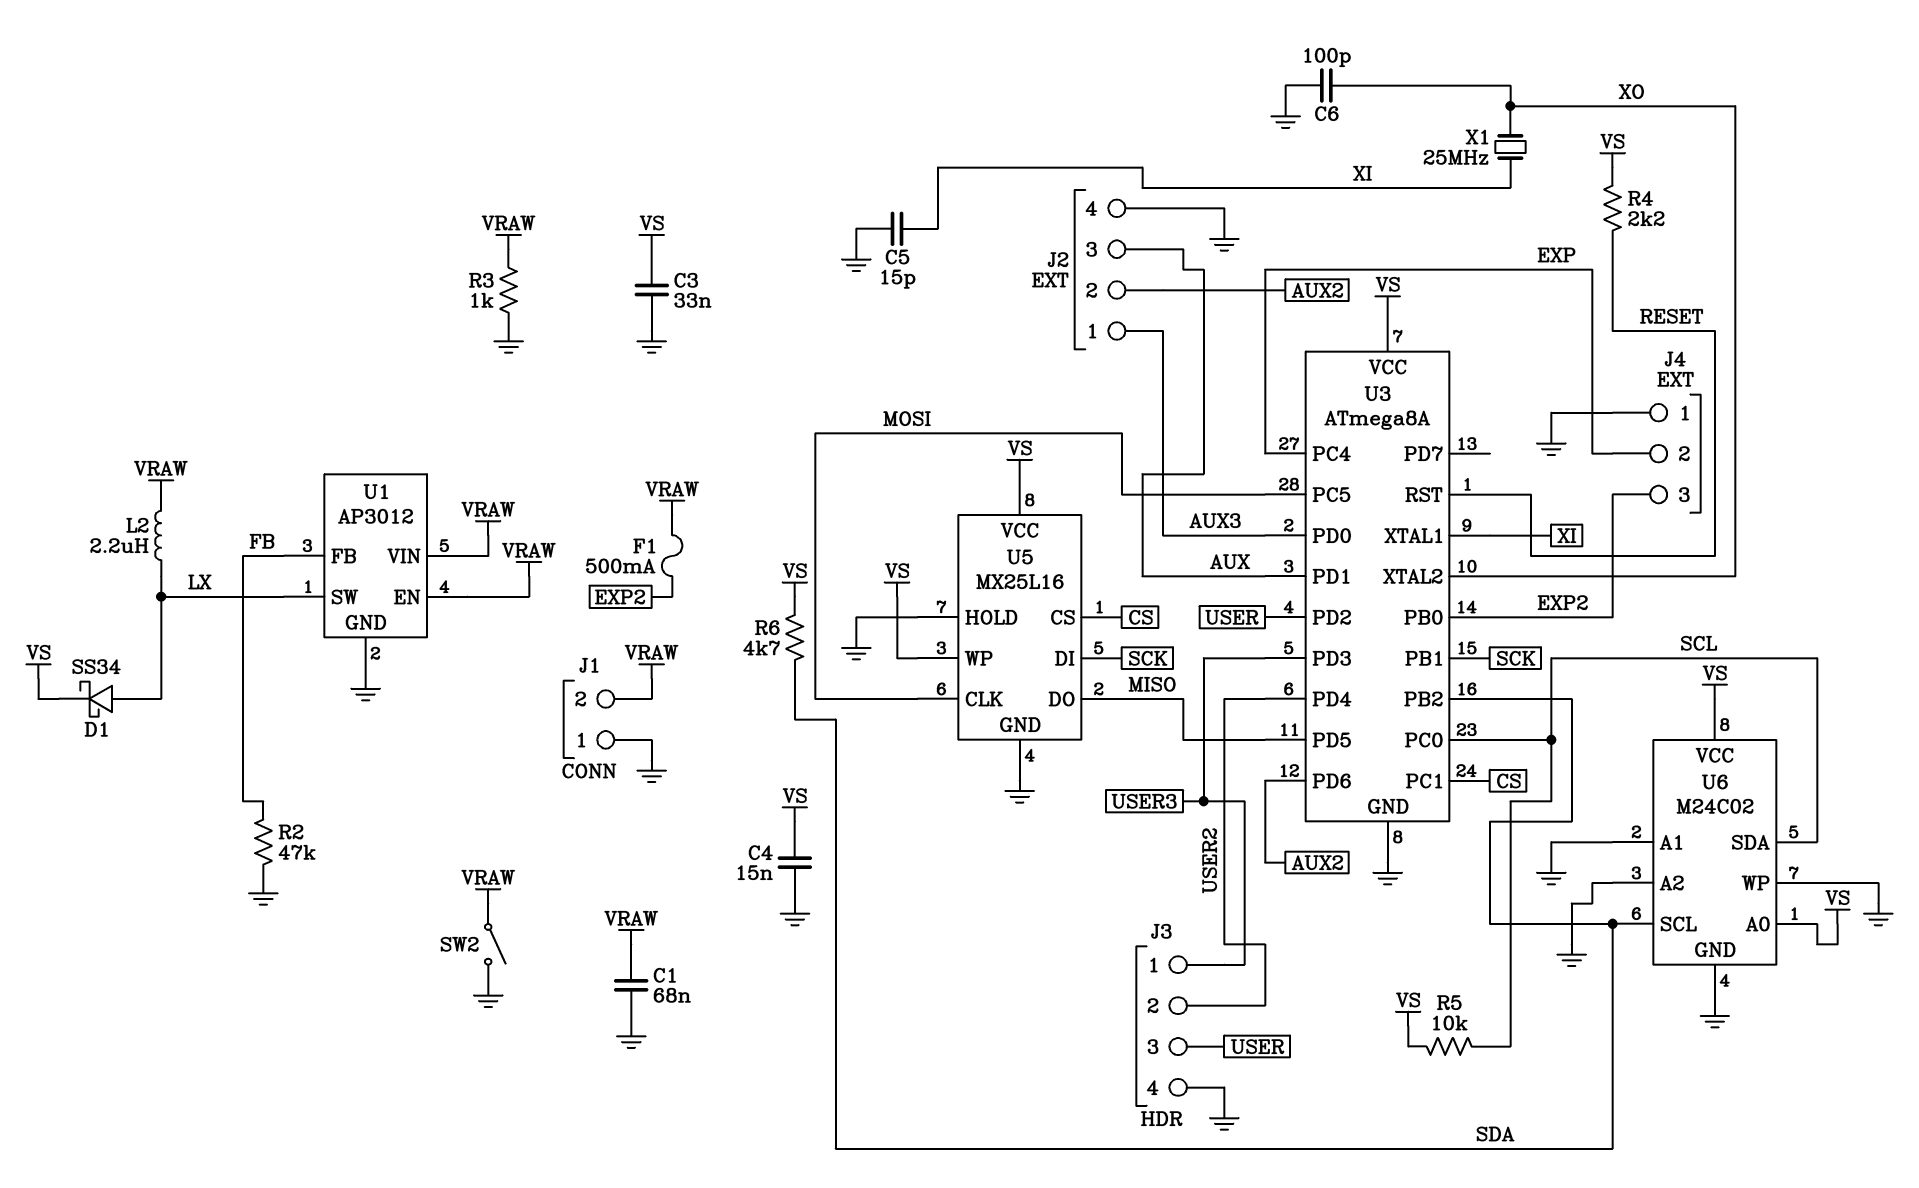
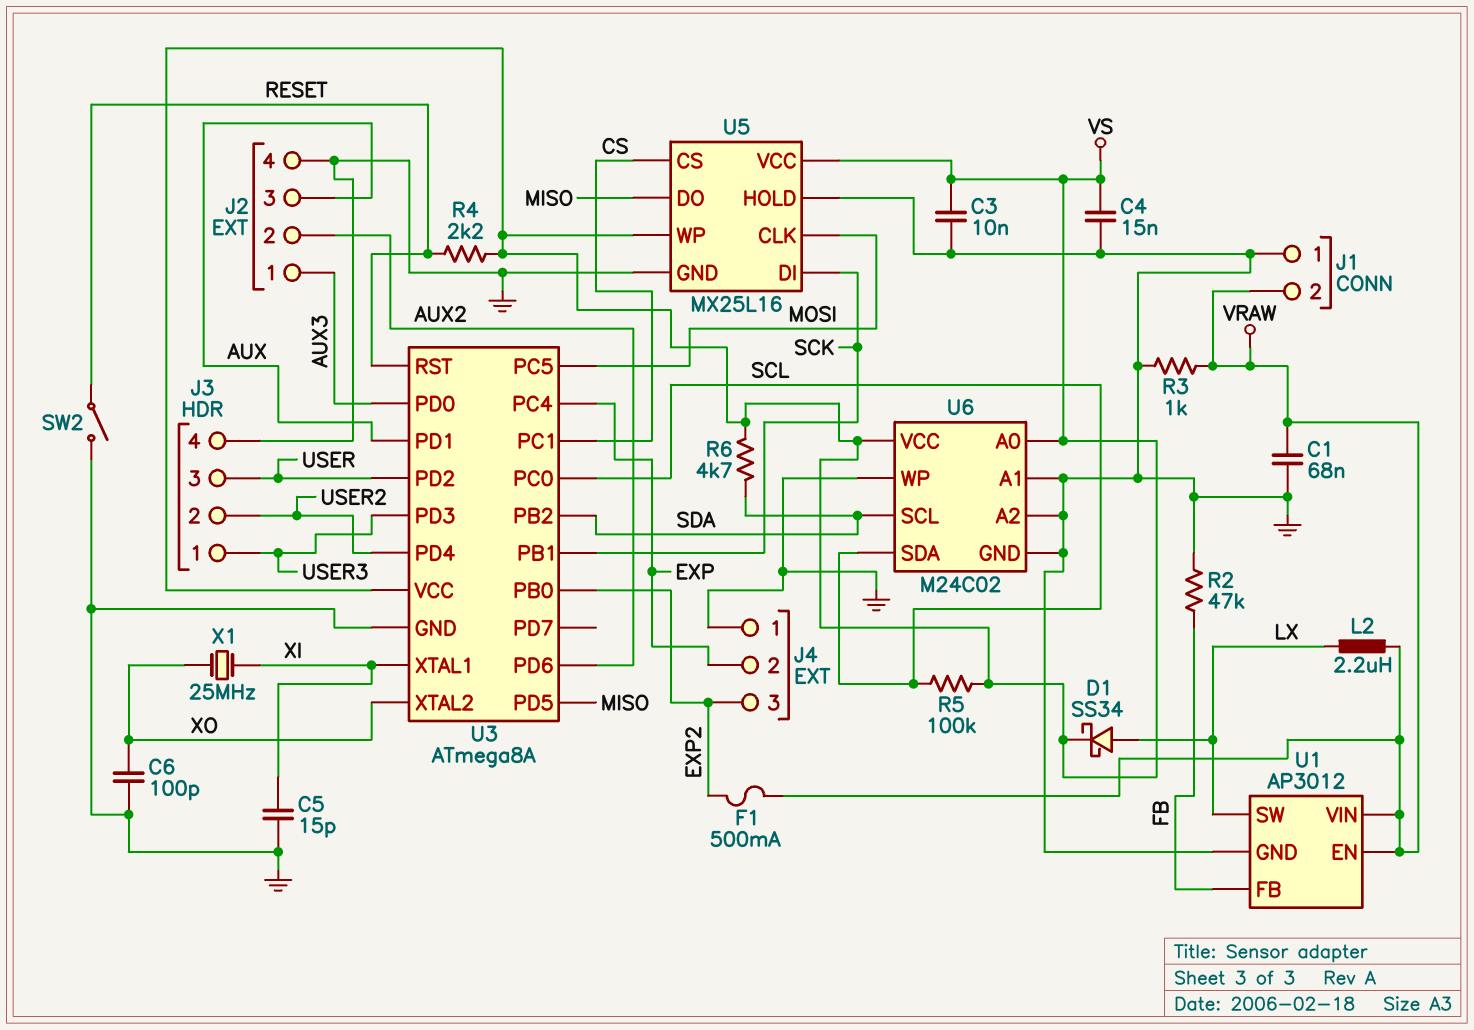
C3: 33nF (GND, VS) -> 10nF (GND, VS)
R5: 10k (SCL, VS) -> 100k (SCL, VS)
SW2: switch (GND, VRAW) -> switch (GND, RESET)

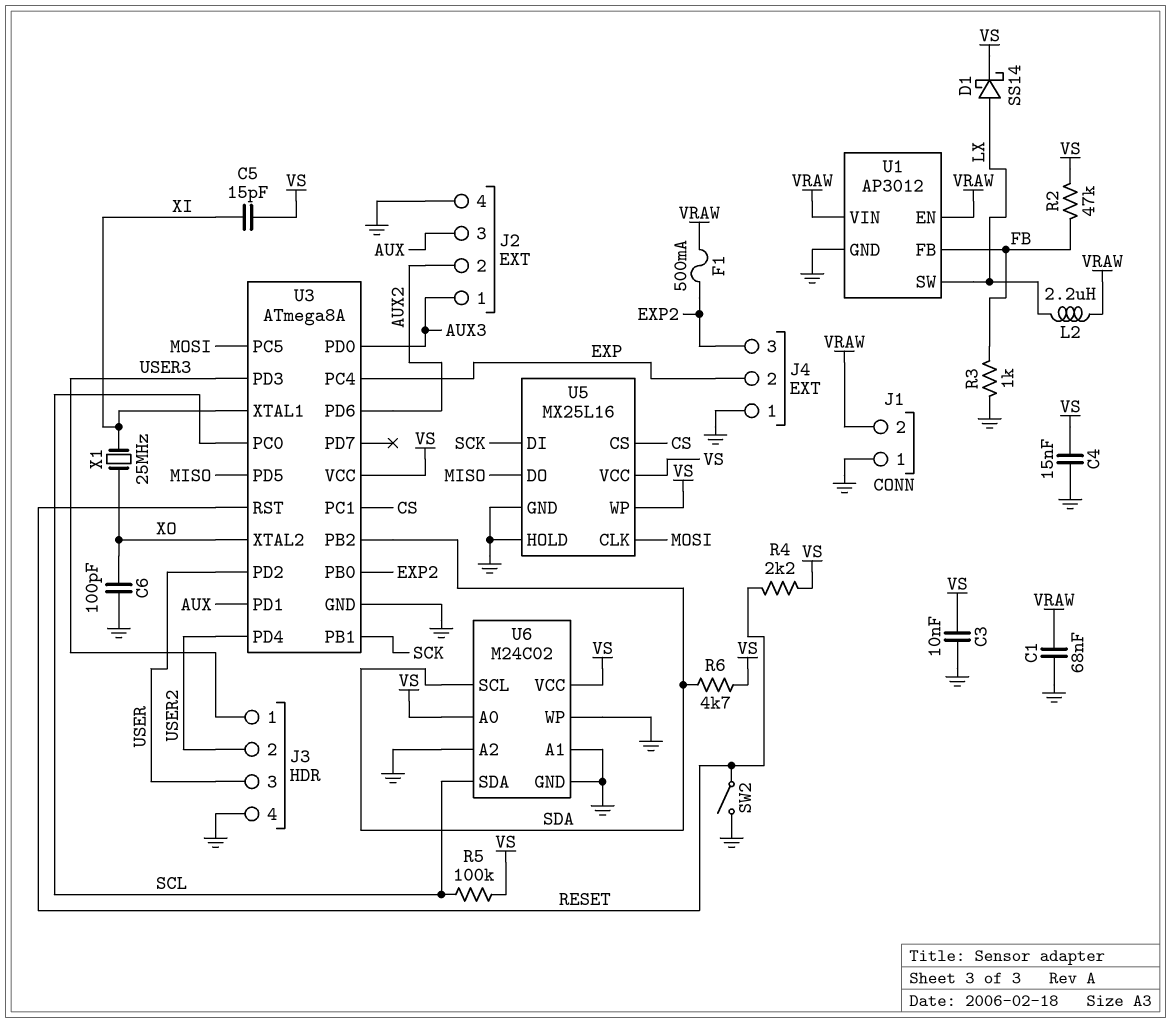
C5: 15pF (GND, XI) -> 15pF (VS, XI)
D1: schottky SS34 (A LX, K VS) -> schottky SS14 (A LX, K VS)
R2: 47k (FB, GND) -> 47k (FB, VS)
R3: 1k (GND, VRAW) -> 1k (FB, GND)

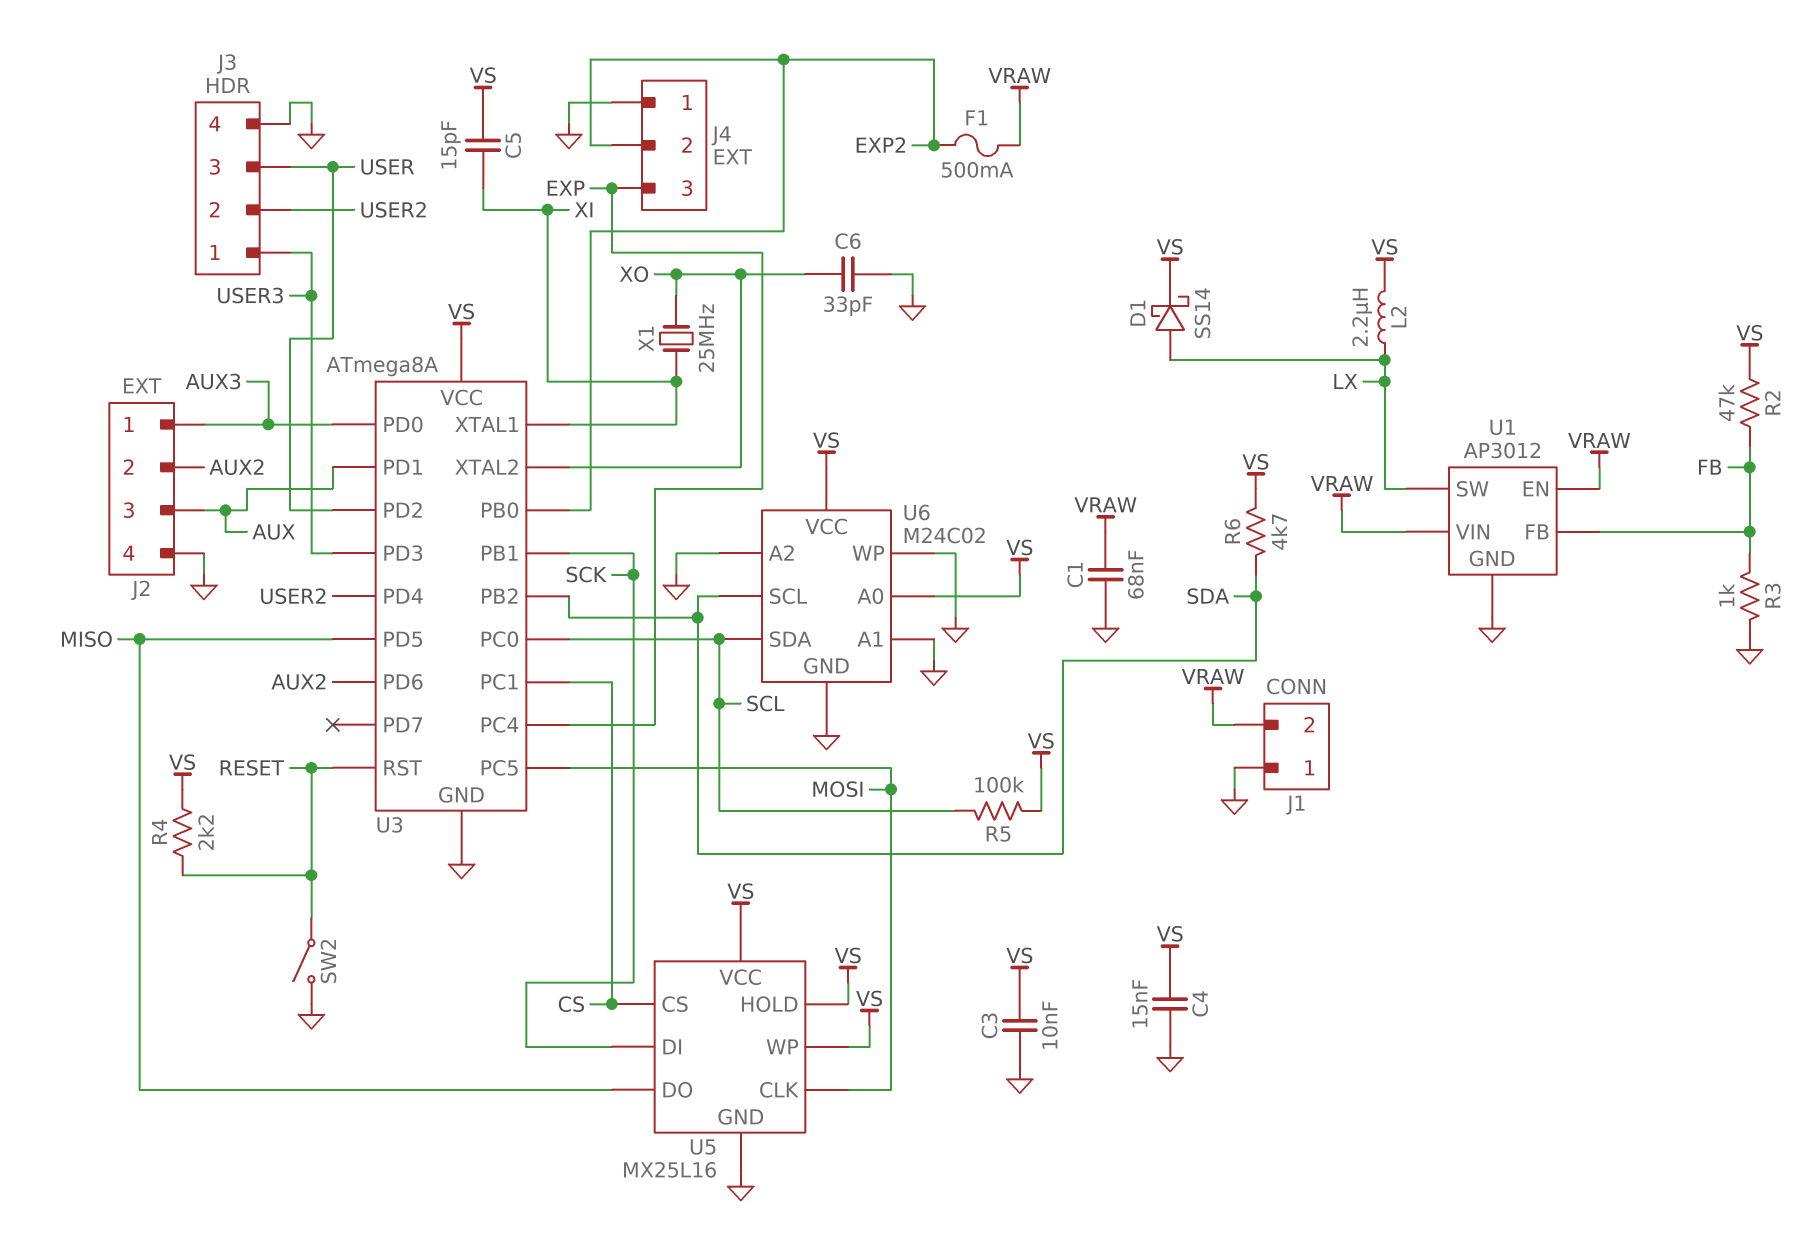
C6: 100pF (GND, XO) -> 33pF (GND, XO)
J4 pin 2: EXP -> EXP2
J4 pin 3: EXP2 -> EXP
L2: 2.2uH (LX, VRAW) -> 2.2uH (LX, VS)
U5 pin HOLD: GND -> VS

